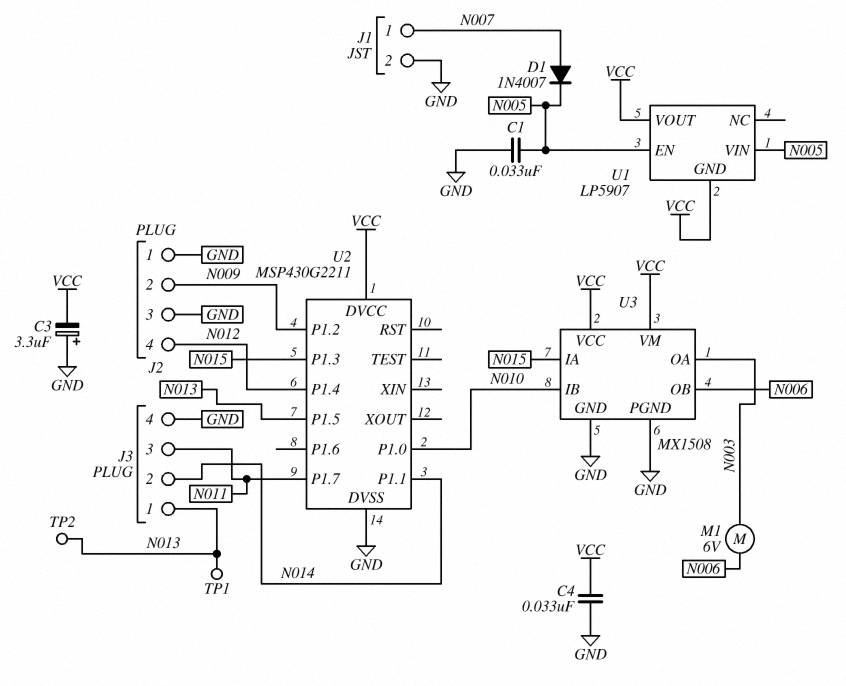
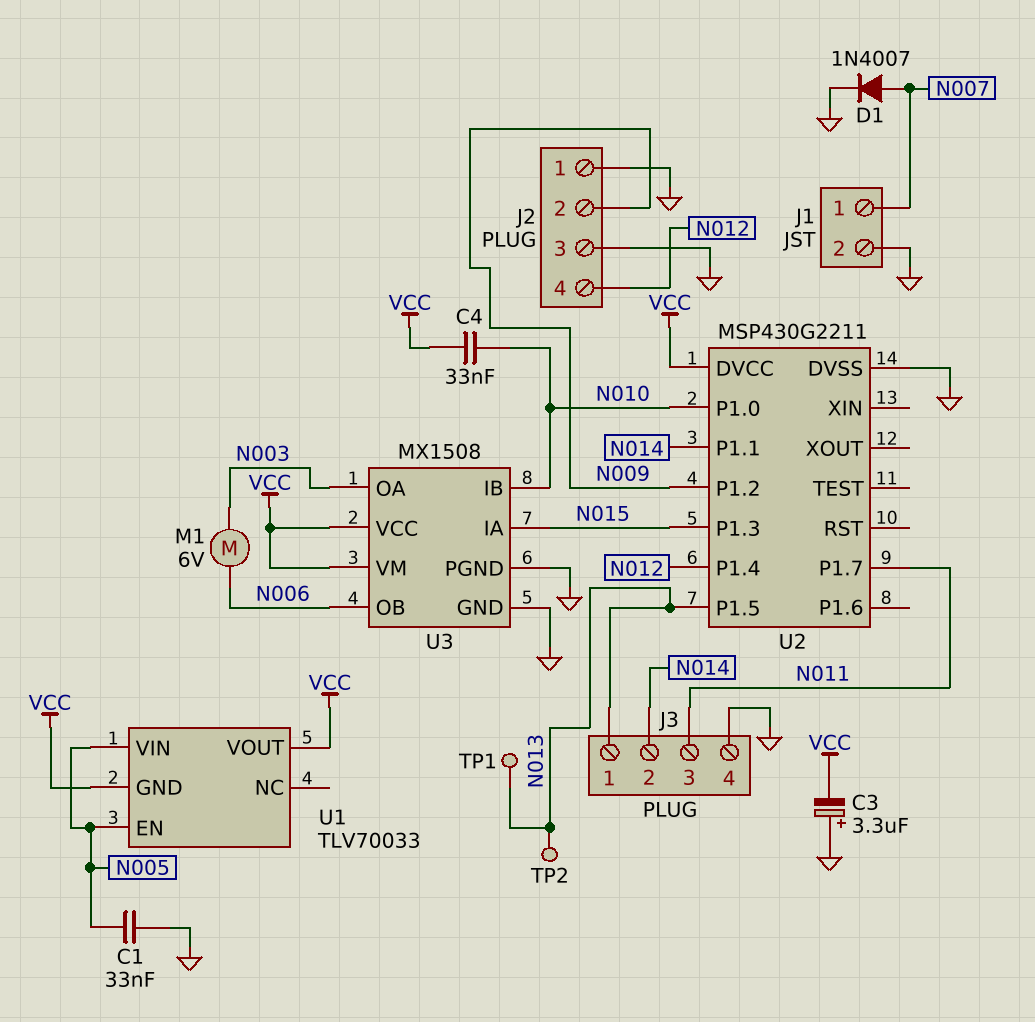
C4: 33nF (GND, VCC) -> 33nF (N010, VCC)
D1: diode 1N4007 (A N007, K N005) -> diode 1N4007 (A N007, K GND)
U1: LP5907 -> TLV70033

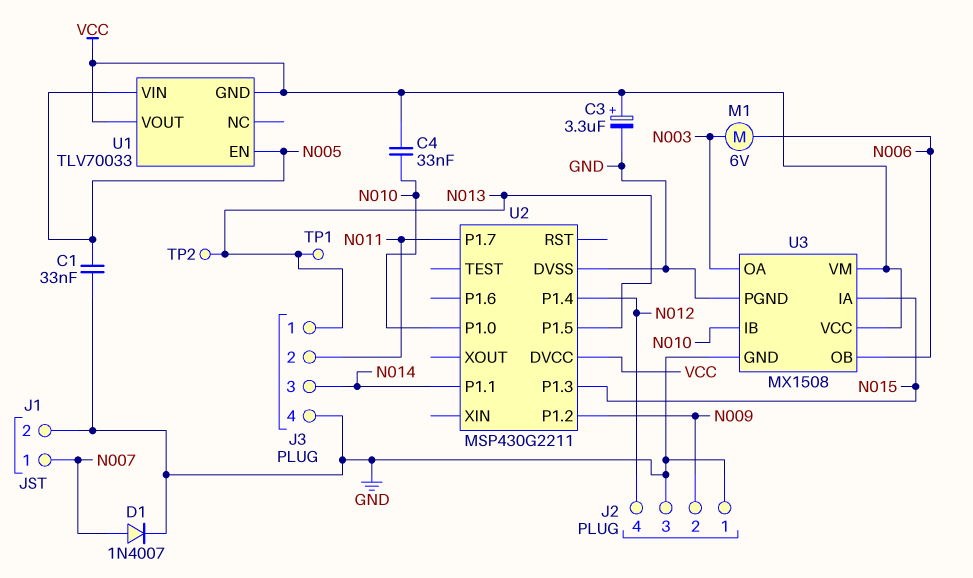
C3: 3.3uF (plus GND, minus VCC) -> 3.3uF (plus VCC, minus GND)
J3 pin 2: N014 -> N011
J3 pin 3: N011 -> N014

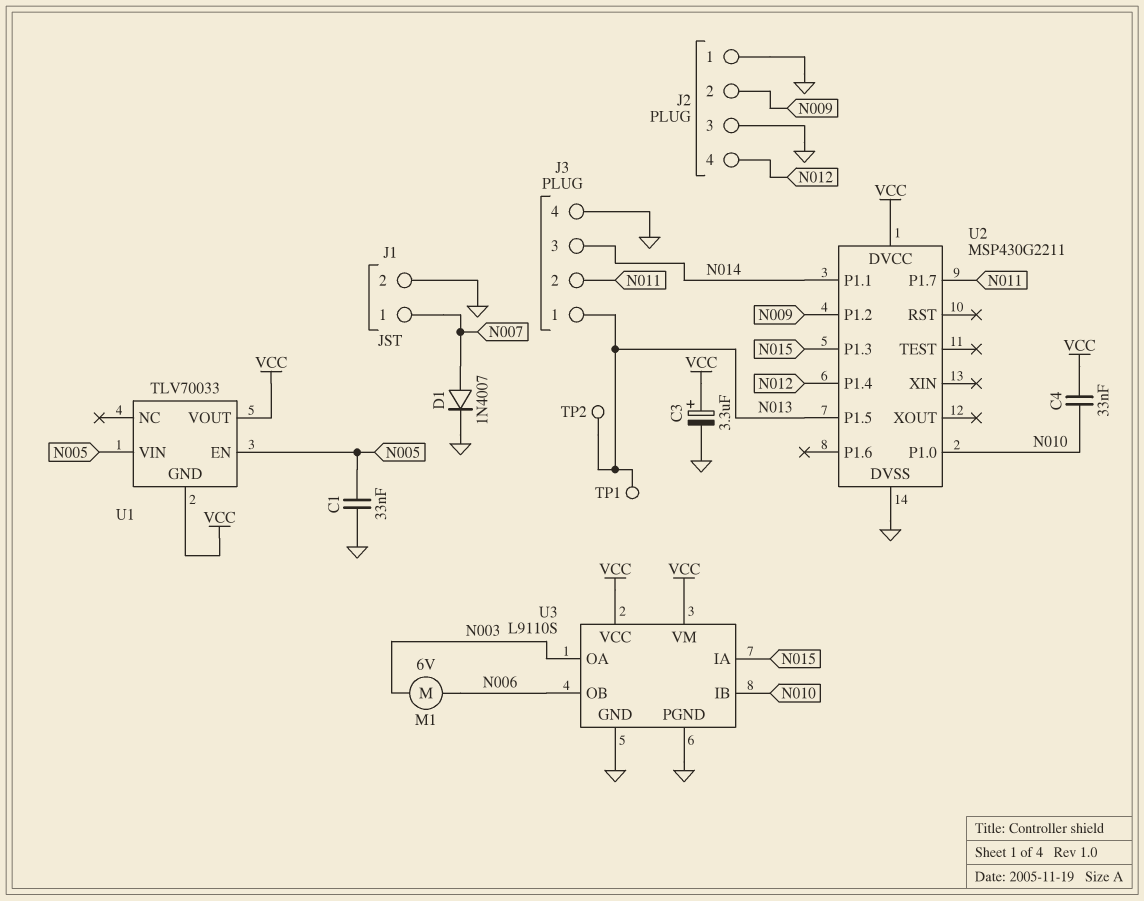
U3: MX1508 -> L9110S

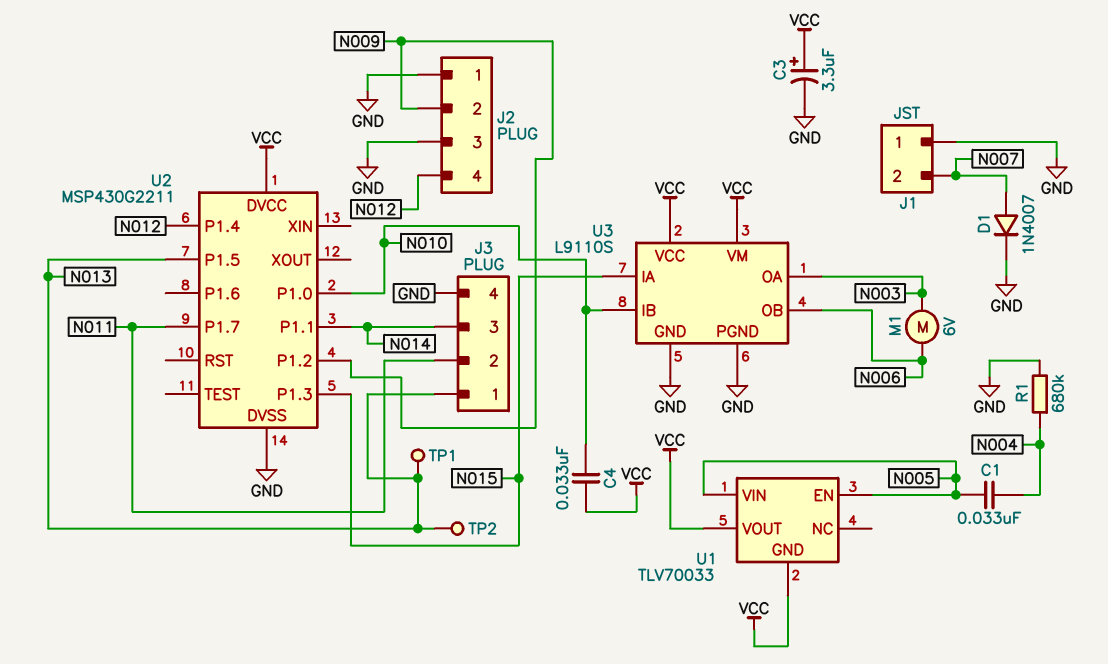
C1: 33nF (GND, N005) -> 33nF (N004, N005)
J1 pin 1: N007 -> GND
J1 pin 2: GND -> N007
R1: none -> 680k (GND, N004)

